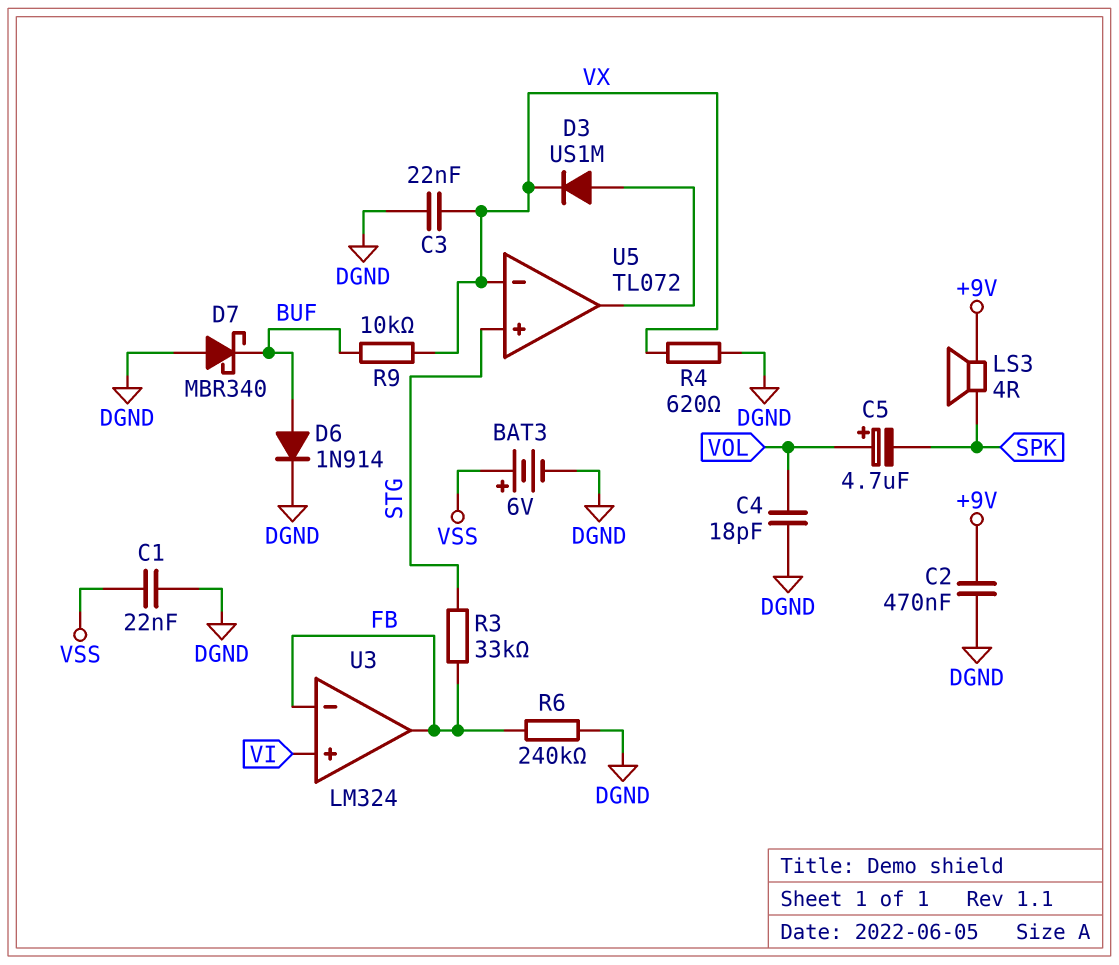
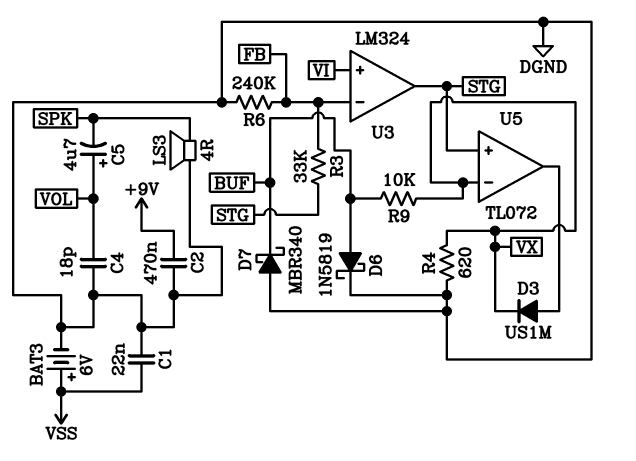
C3: 22nF (DGND, VX) -> none
D6: diode 1N914 (A BUF, K DGND) -> schottky 1N5819 (A BUF, K DGND)
LS3: speaker 4R (+9V, SPK) -> speaker 4R (DGND, SPK)
U3 pin out: FB -> STG

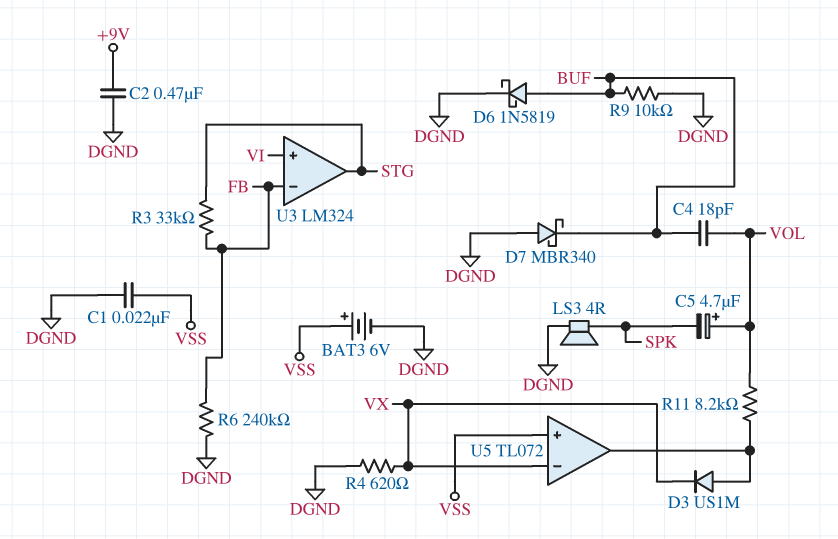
C4: 18pF (DGND, VOL) -> 18pF (BUF, VOL)
R9: 10k (BUF, VX) -> 10k (BUF, DGND)
R11: none -> 8.2k (U5/out, VOL)
U5 pin in+: STG -> VSS

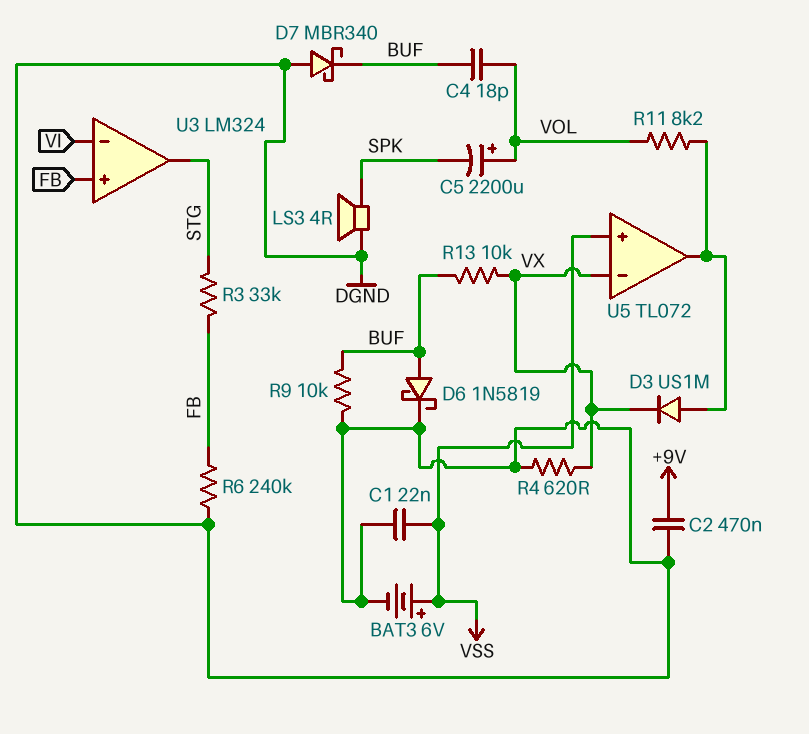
C5: 4.7uF (plus VOL, minus SPK) -> 2200uF (plus VOL, minus SPK)
R13: none -> 10k (BUF, VX)
U3 pin in+: VI -> FB
U3 pin in-: FB -> VI

